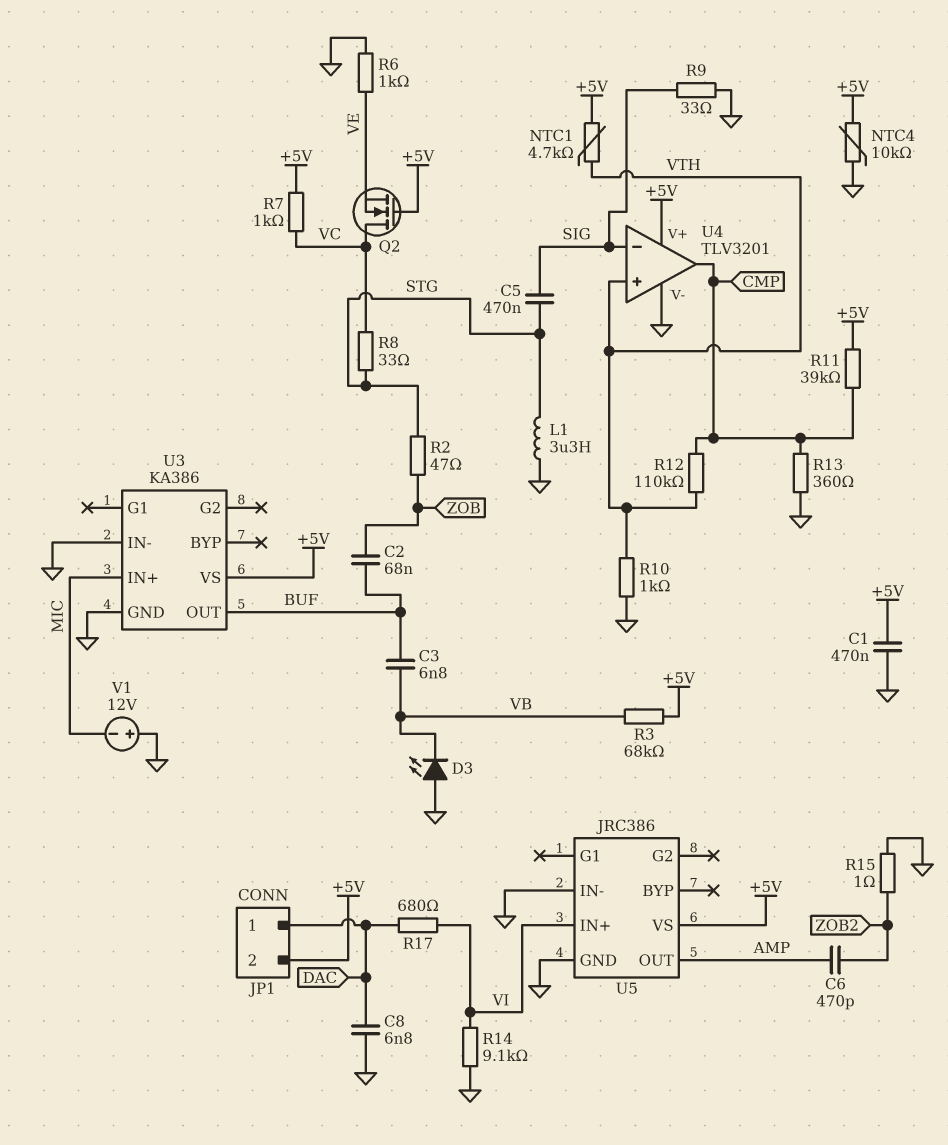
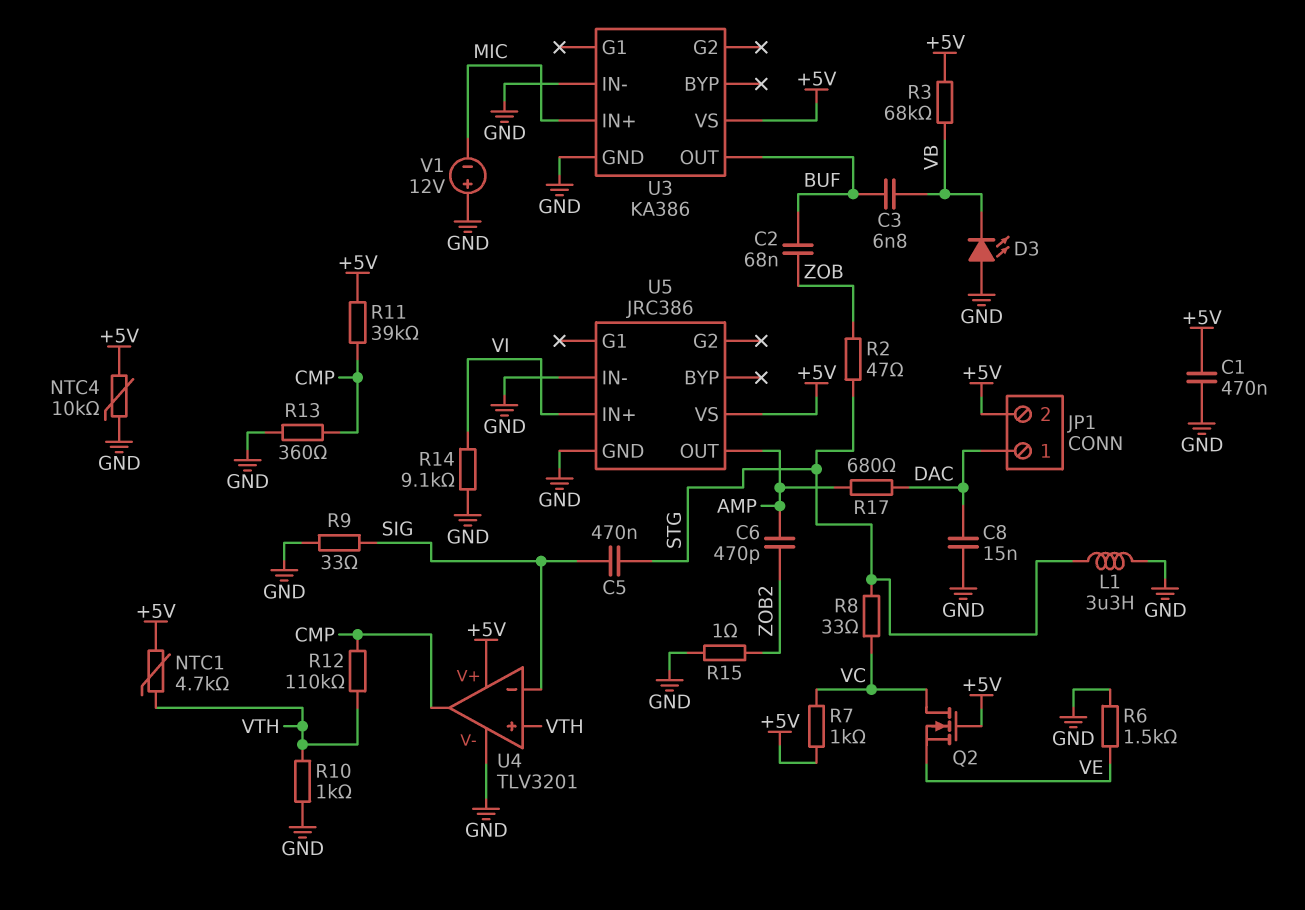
C8: 6.8nF (DAC, GND) -> 15nF (DAC, GND)
R6: 1k (GND, VE) -> 1.5k (GND, VE)
R17: 680 (DAC, VI) -> 680 (AMP, DAC)

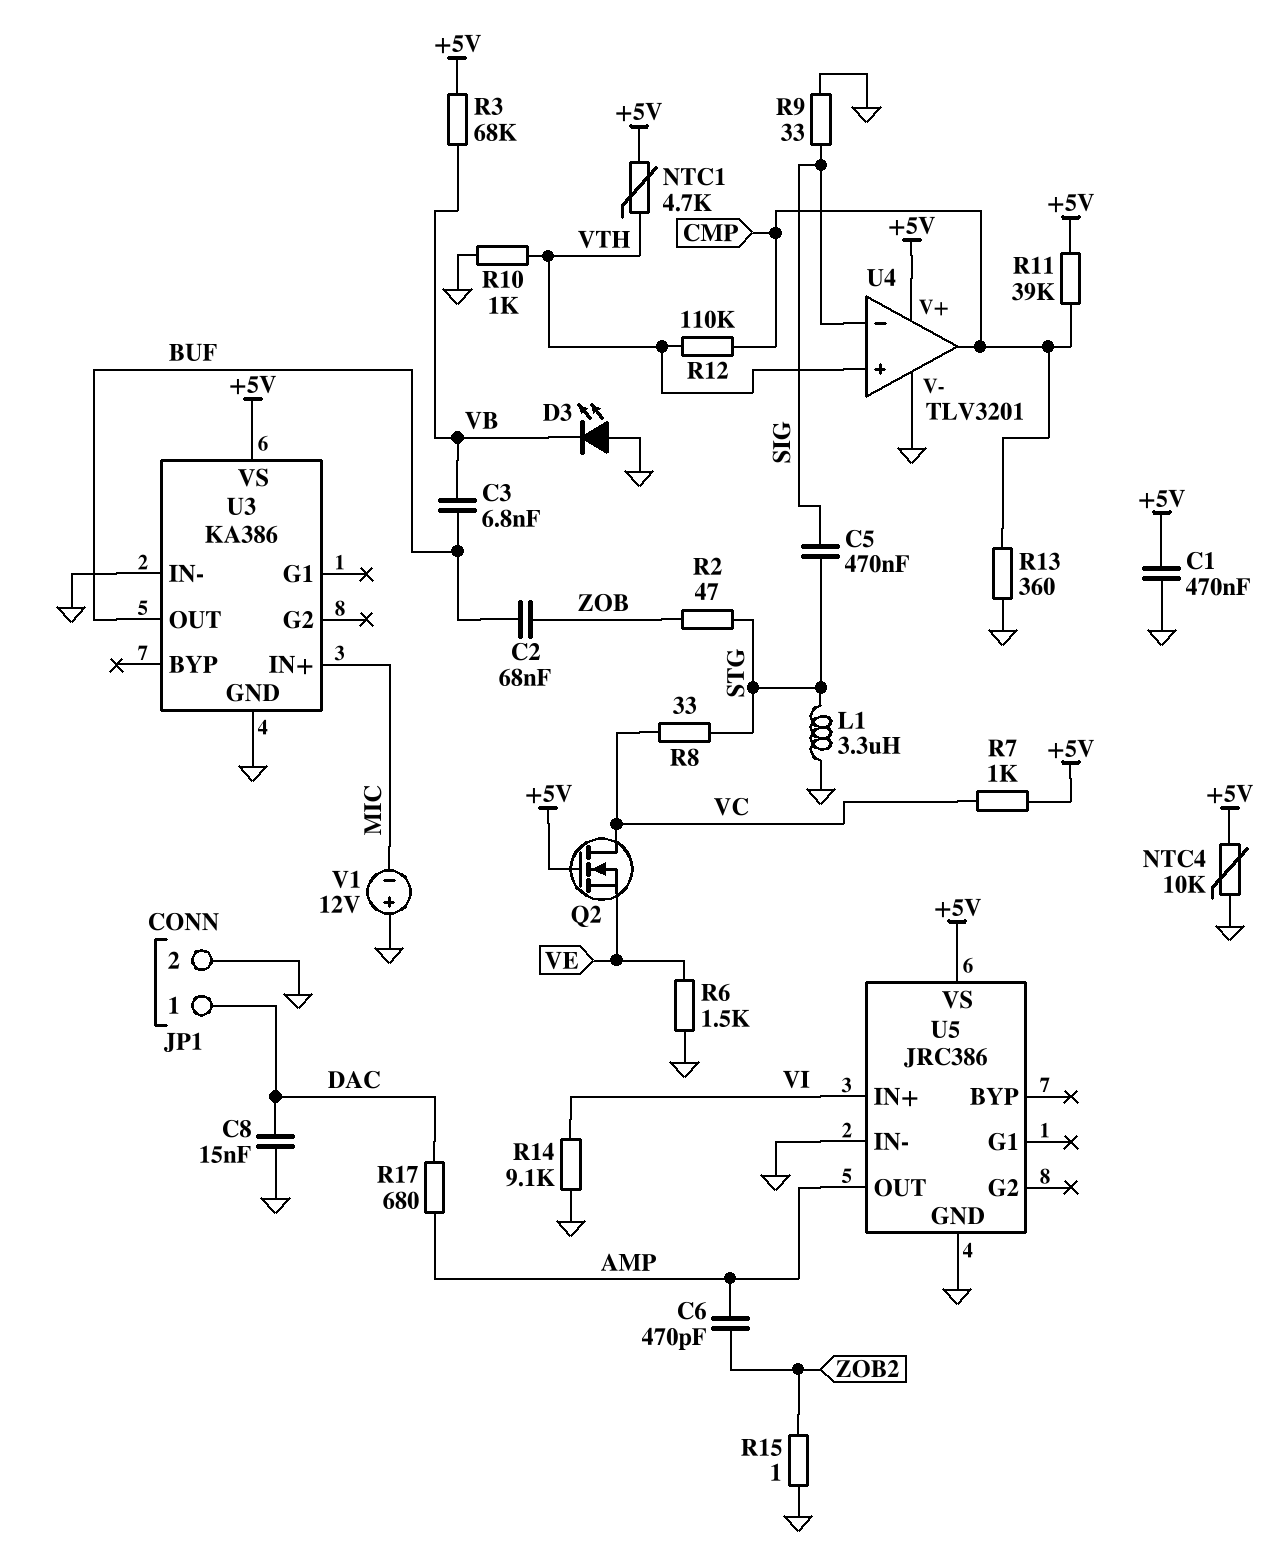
JP1 pin 2: +5V -> GND

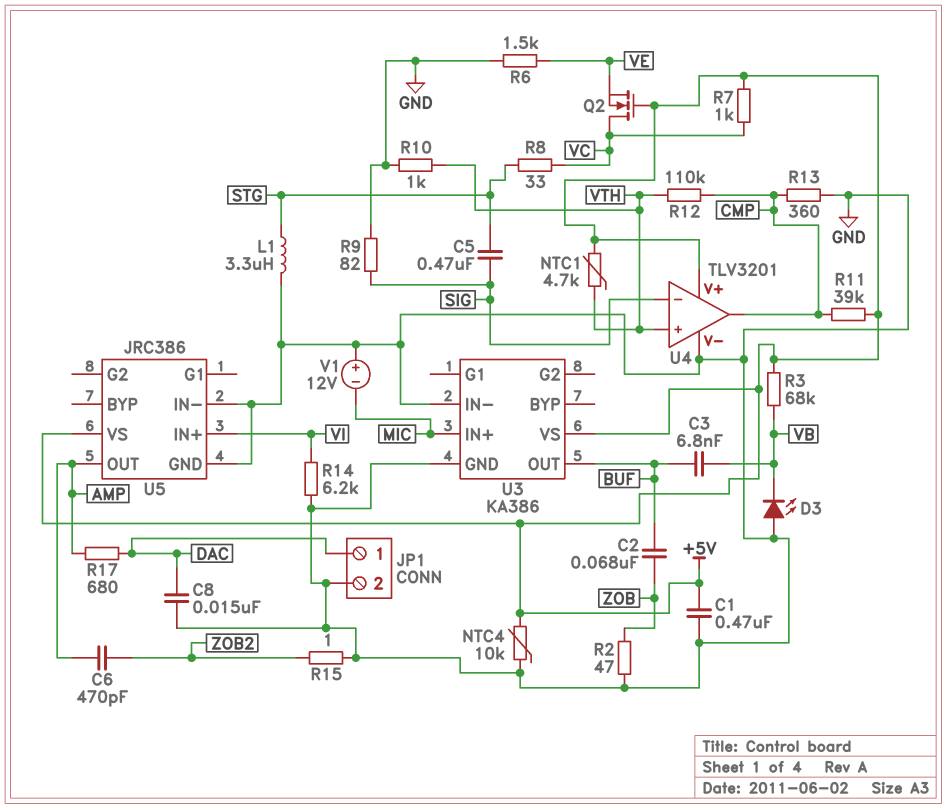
R2: 47 (STG, ZOB) -> 47 (GND, ZOB)
R9: 33 (GND, SIG) -> 82 (GND, SIG)
R14: 9.1k (GND, VI) -> 6.2k (GND, VI)

